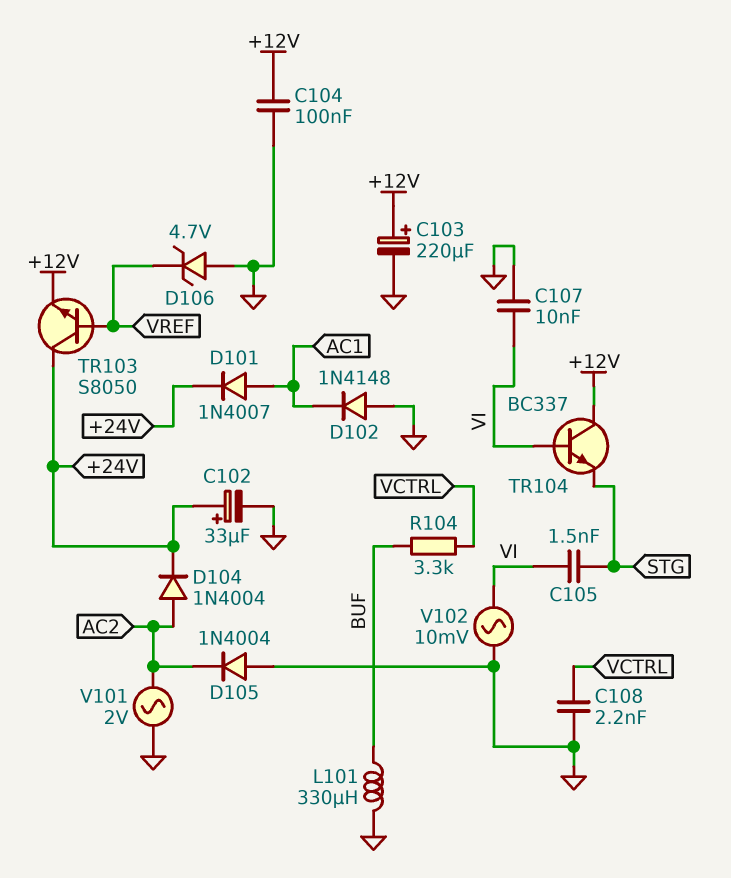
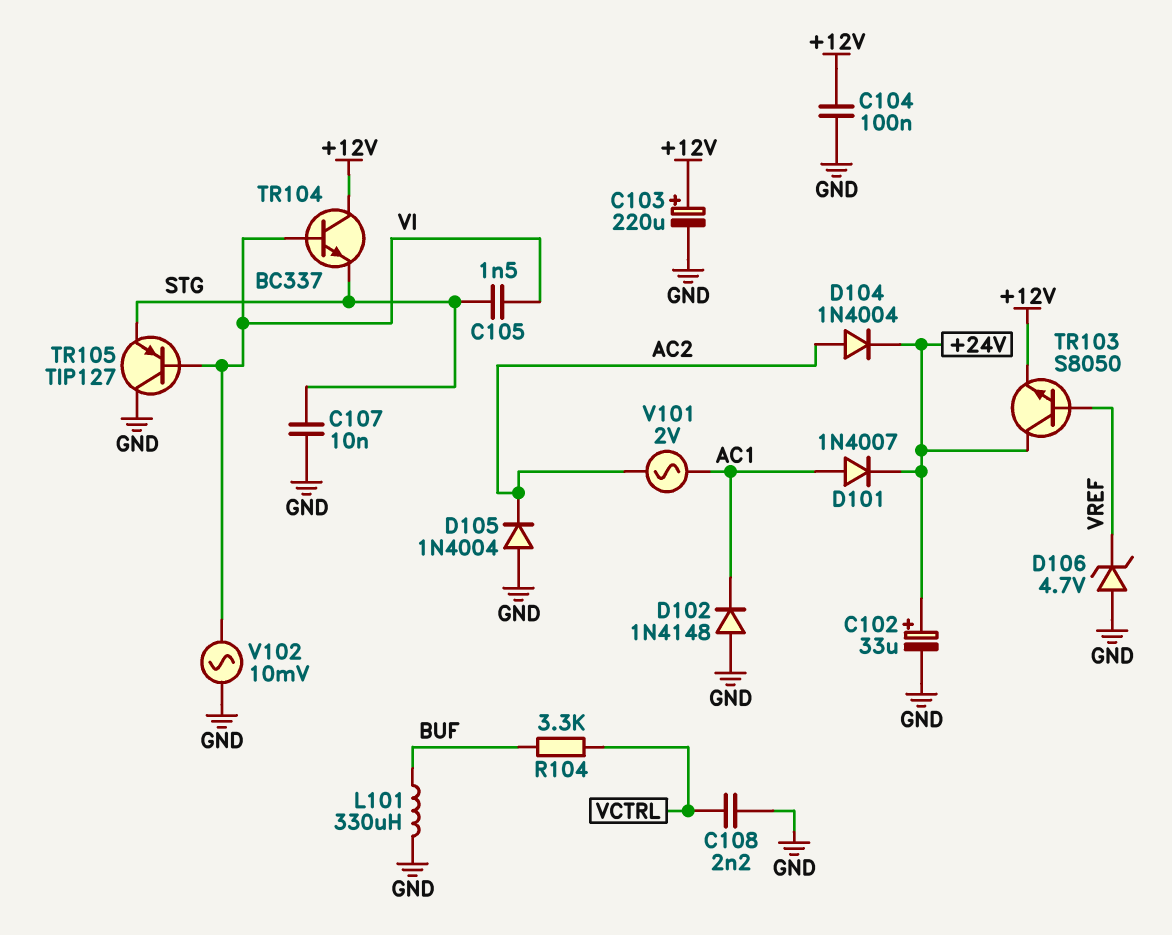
C107: 10nF (GND, VI) -> 10nF (GND, STG)
TR105: none -> PNP TIP127 (B VI, C GND, E STG)
V101: AC 2V (AC2, GND) -> AC 2V (AC1, AC2)

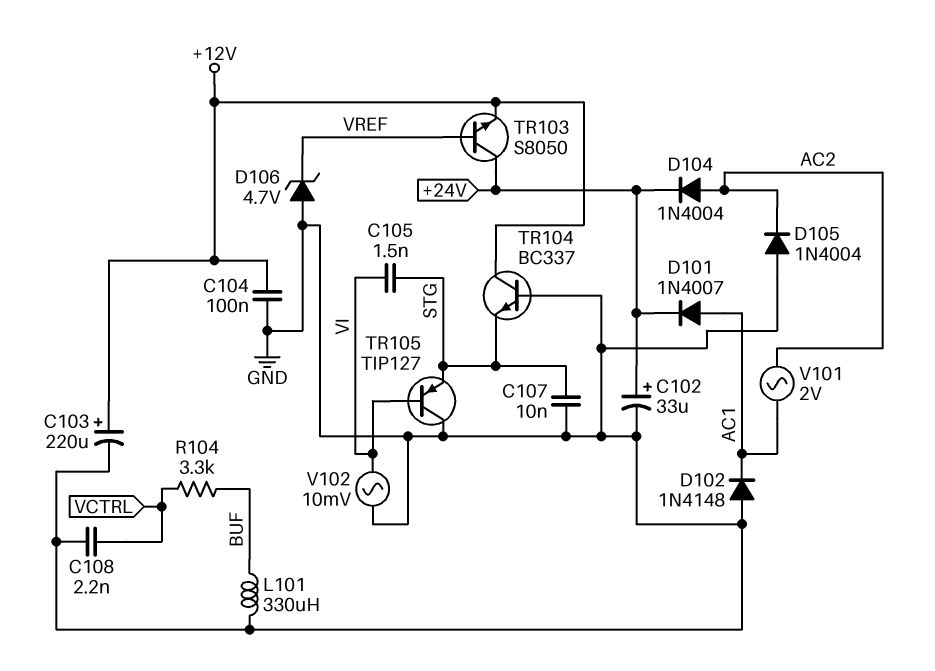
TR104: NPN BC337 (B VI, C +12V, E STG) -> NPN BC337 (B GND, C +12V, E STG)

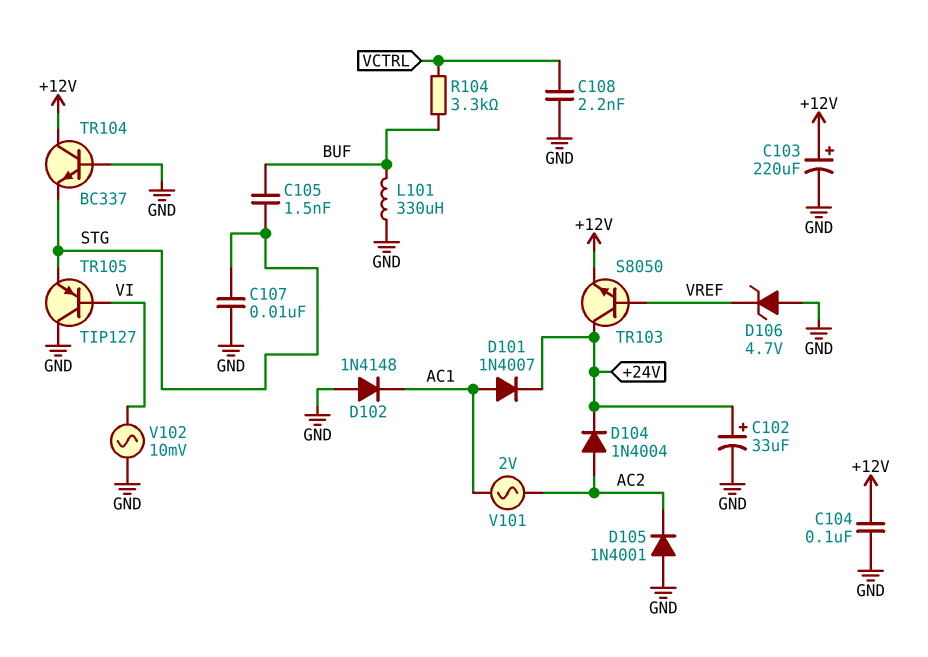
C105: 1.5nF (STG, VI) -> 1.5nF (BUF, STG)
D105: diode 1N4004 (A GND, K AC2) -> diode 1N4001 (A GND, K AC2)

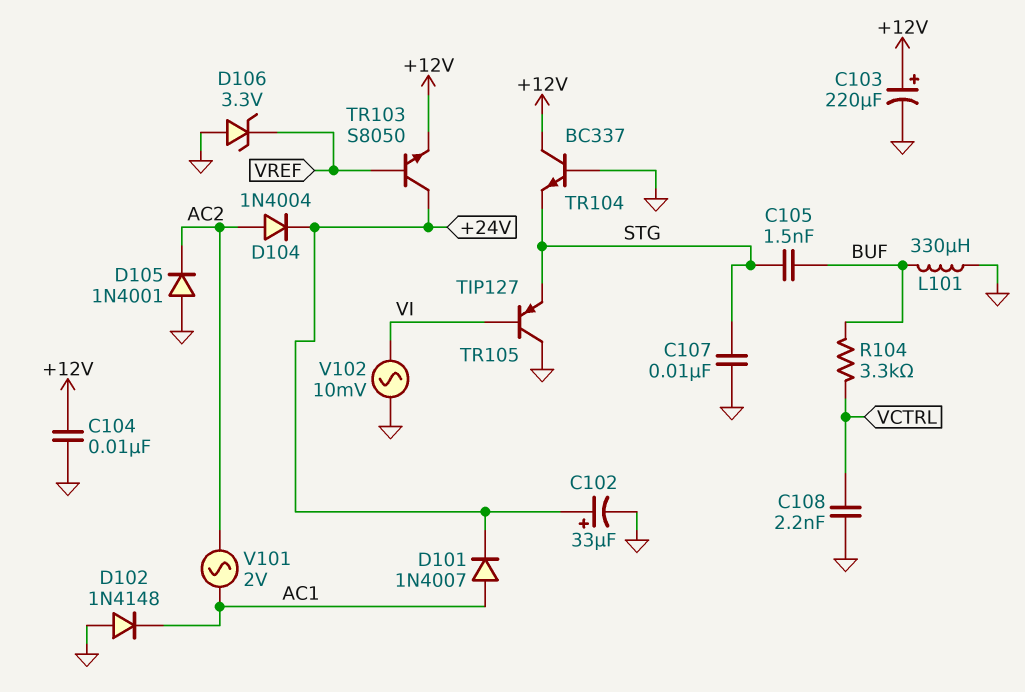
C104: 100nF (+12V, GND) -> 10nF (+12V, GND)
D106: zener 4.7V (A GND, K VREF) -> zener 3.3V (A GND, K VREF)

